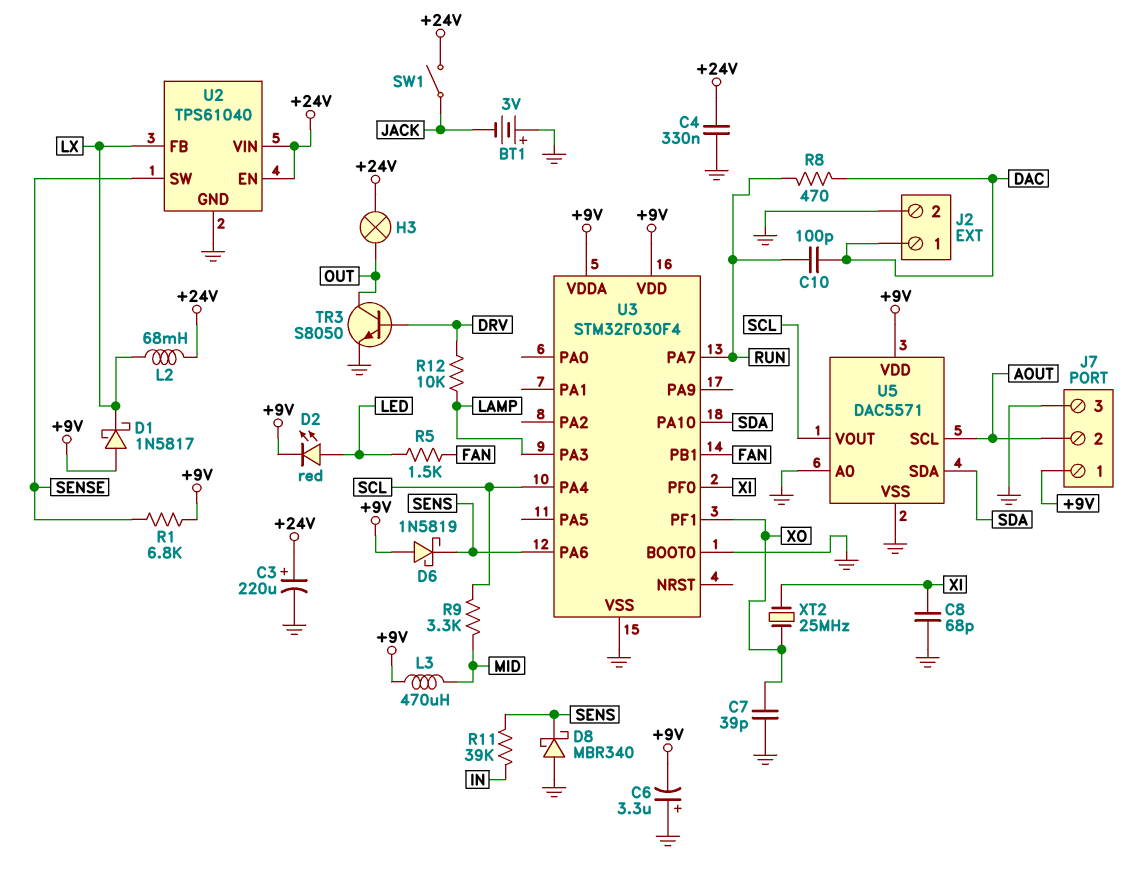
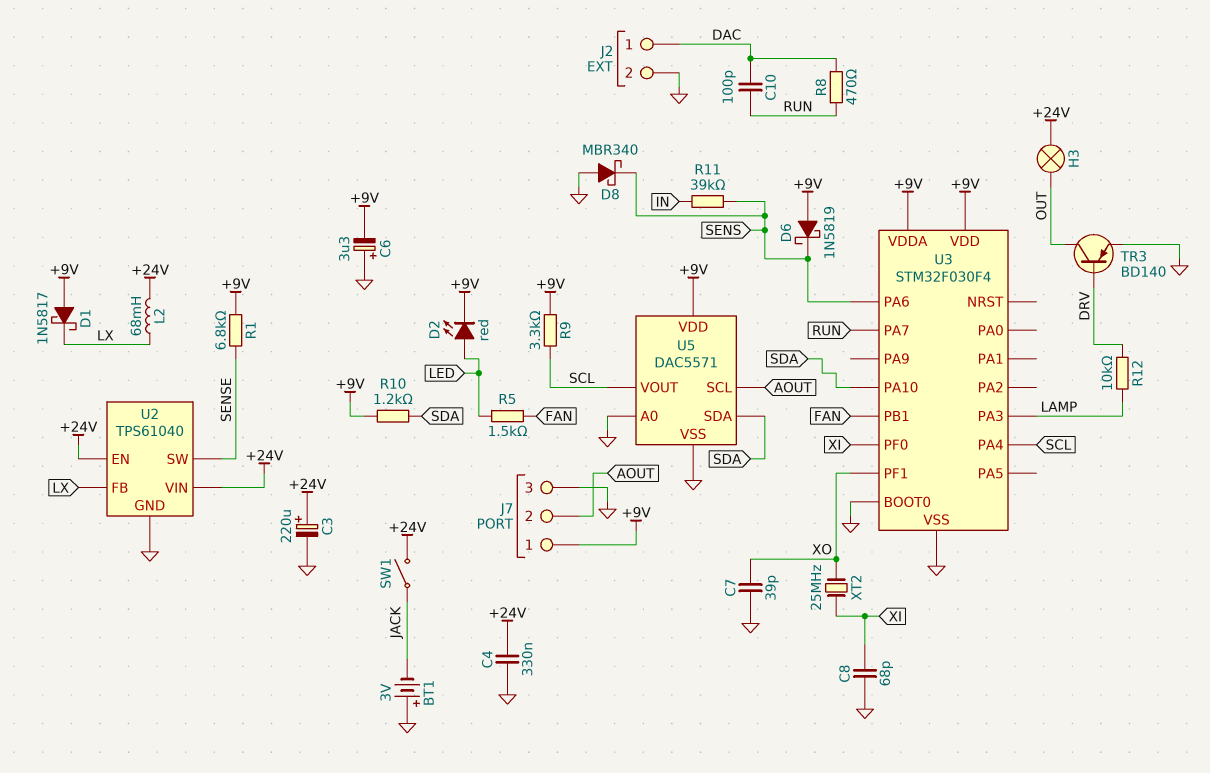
L3: 470uH (+9V, MID) -> none
R9: 3.3k (MID, SCL) -> 3.3k (+9V, SCL)
R10: none -> 1.2k (+9V, SDA)
TR3: NPN S8050 (B DRV, C OUT, E GND) -> PNP BD140 (B DRV, C OUT, E GND)

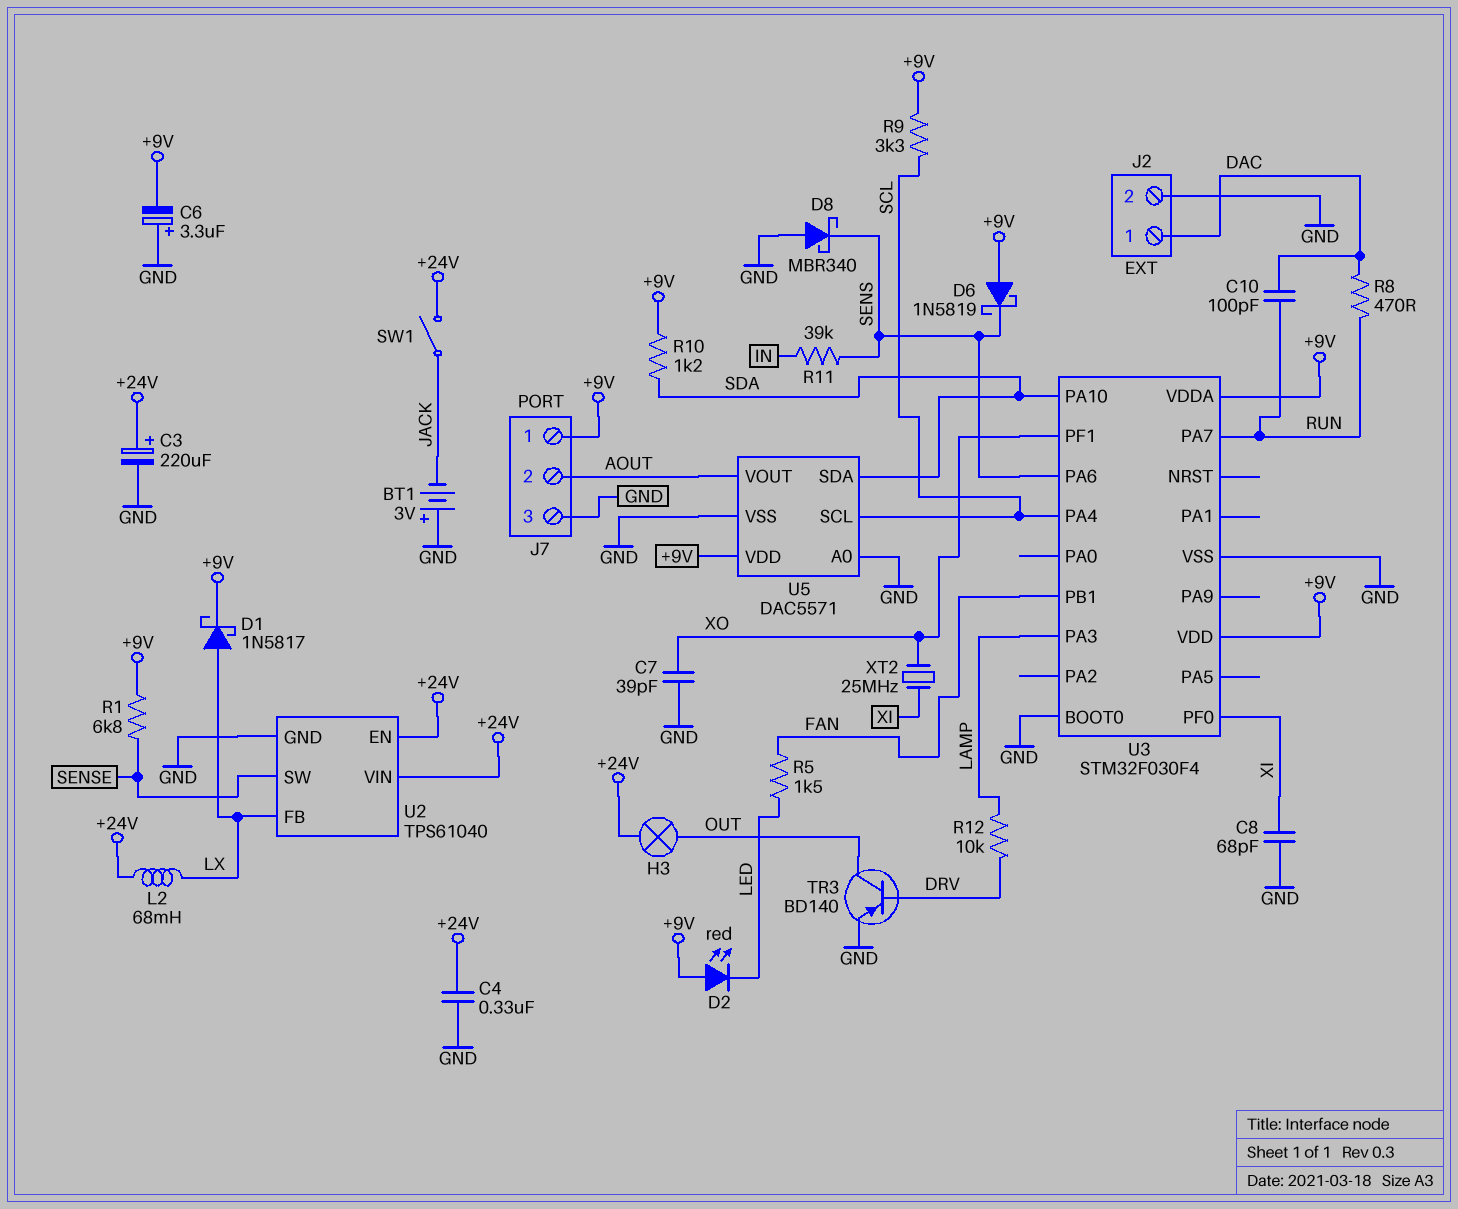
D1: schottky 1N5817 (A +9V, K LX) -> schottky 1N5817 (A LX, K +9V)
D2: LED red (A LED, K +9V) -> LED red (A +9V, K LED)
U5 pin SCL: AOUT -> SCL
U5 pin VOUT: SCL -> AOUT

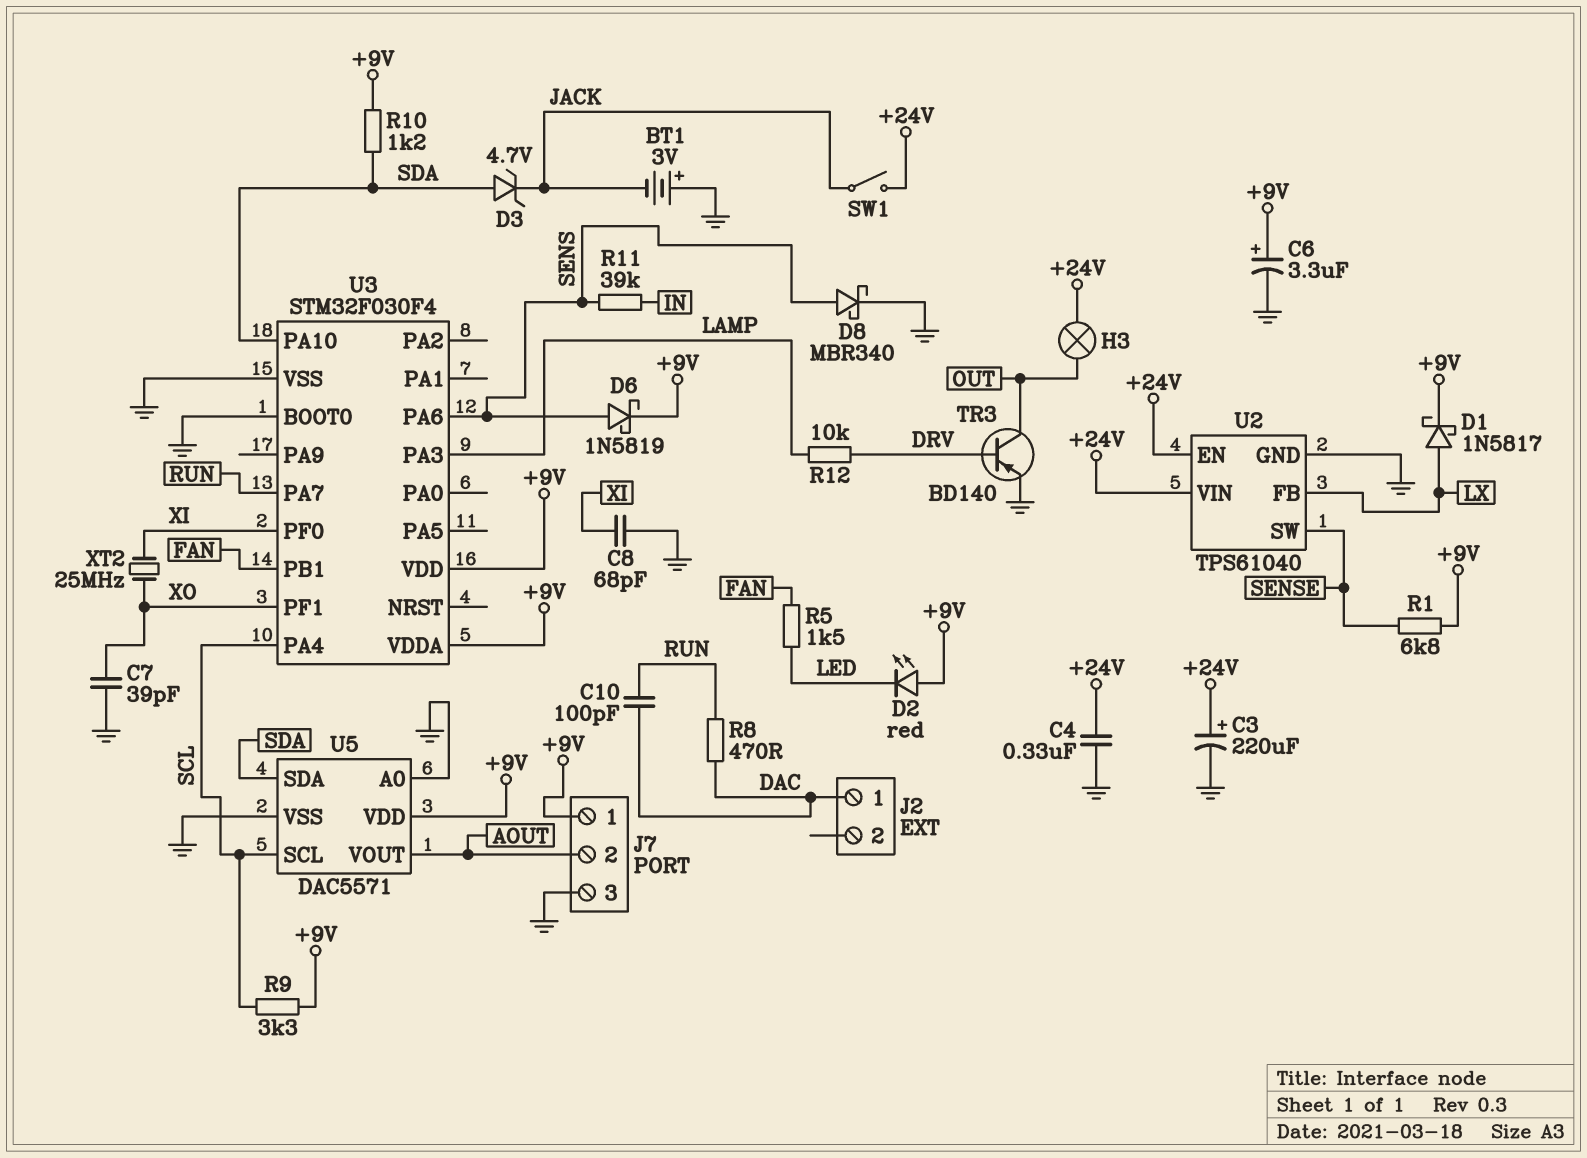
C6: 3.3uF (plus GND, minus +9V) -> 3.3uF (plus +9V, minus GND)
D3: none -> zener 4.7V (A SDA, K JACK)
D6: schottky 1N5819 (A +9V, K SENS) -> schottky 1N5819 (A SENS, K +9V)
D8: schottky MBR340 (A GND, K SENS) -> schottky MBR340 (A SENS, K GND)
J2 pin 2: GND -> none
L2: 68mH (+24V, LX) -> none

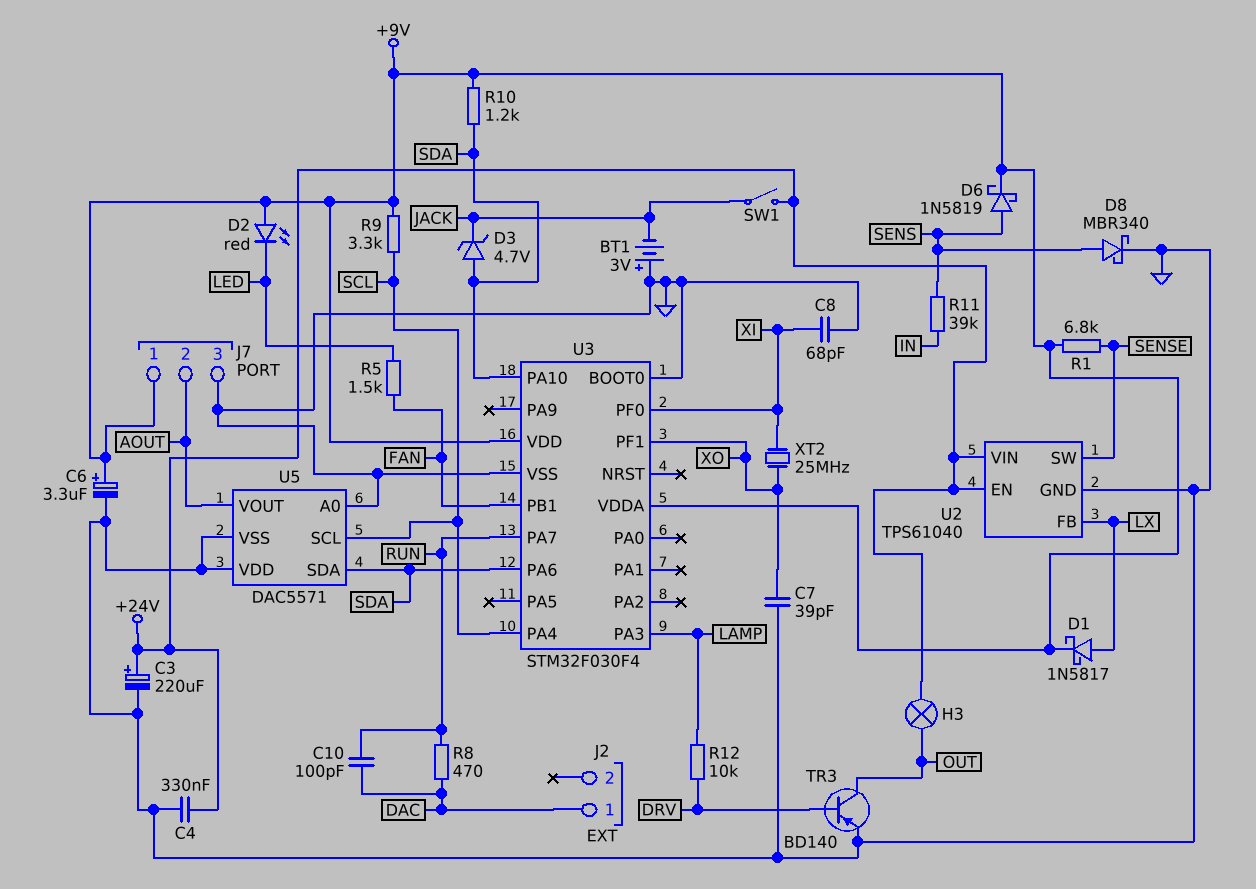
U3 pin PA6: SENS -> SDA
U5 pin VDD: +9V -> GND

